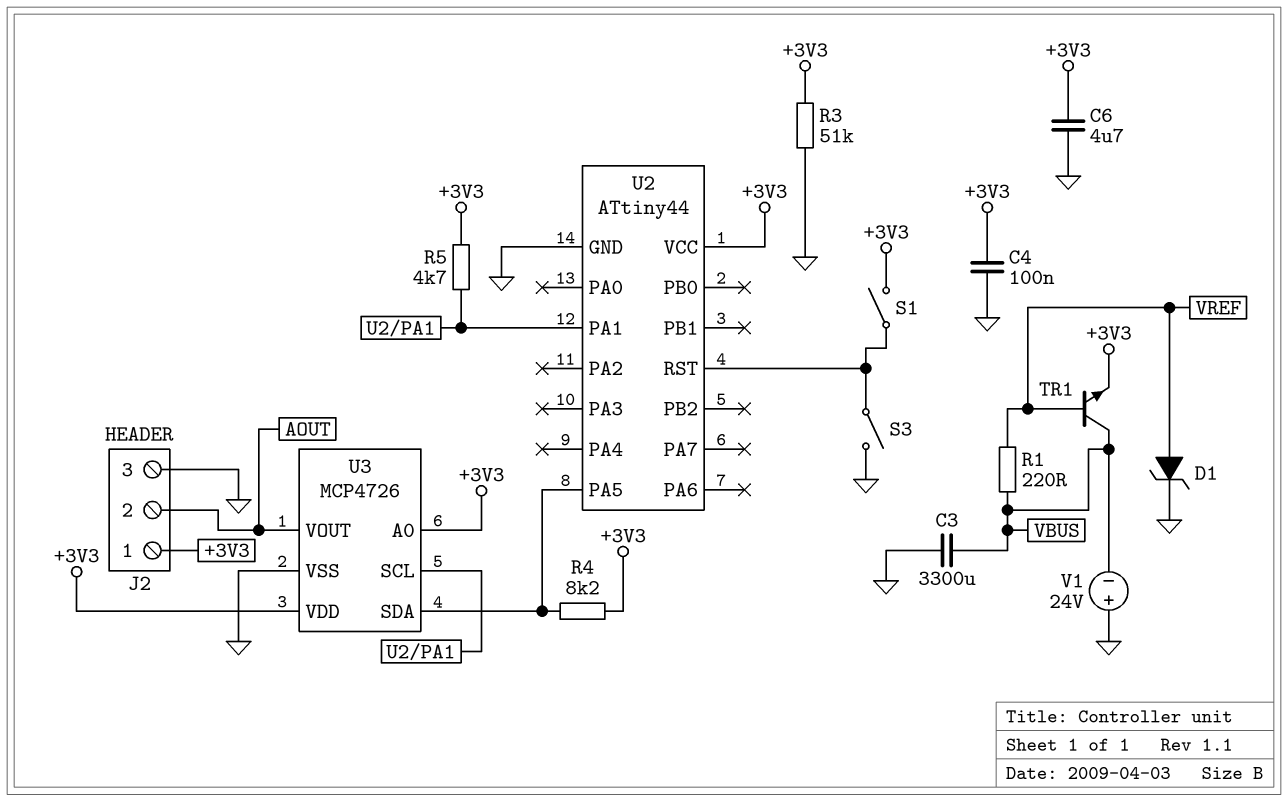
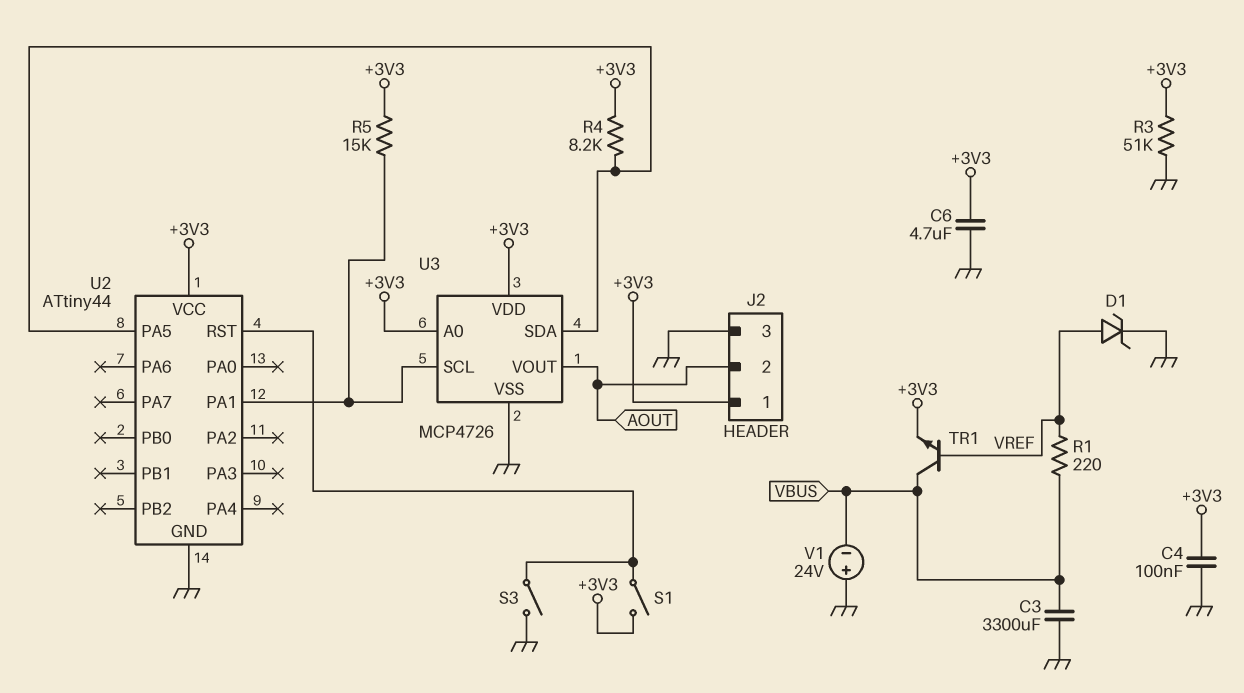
R5: 4.7k (+3V3, U2/PA1) -> 15k (+3V3, U2/PA1)

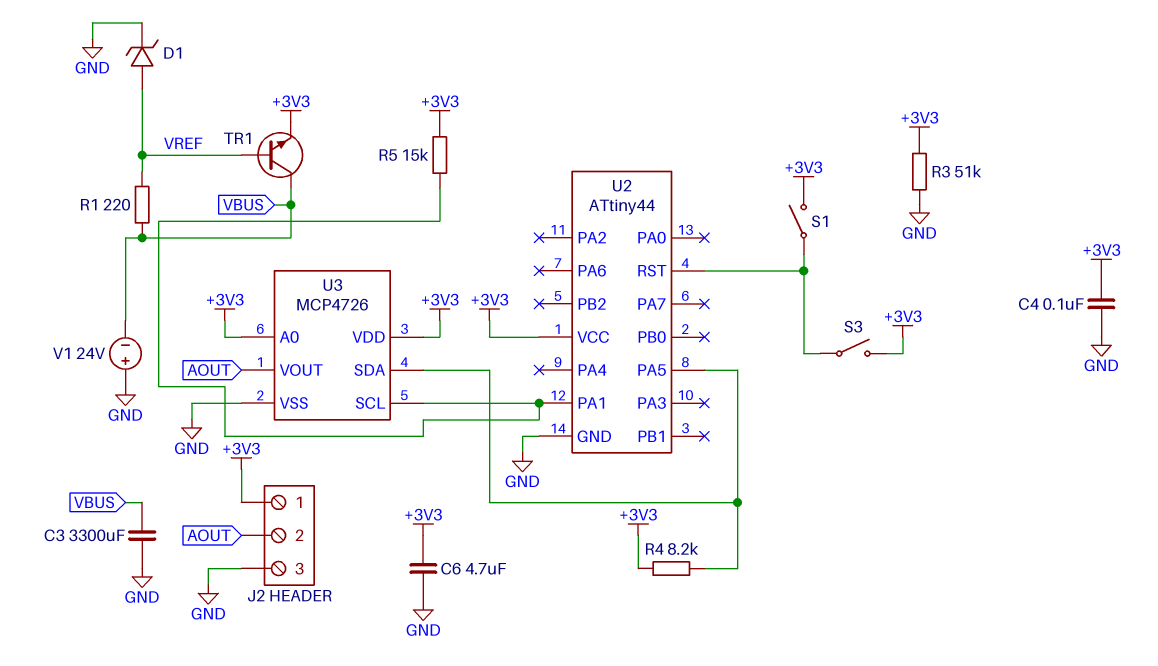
S3: switch (GND, U2/RST) -> switch (+3V3, U2/RST)

